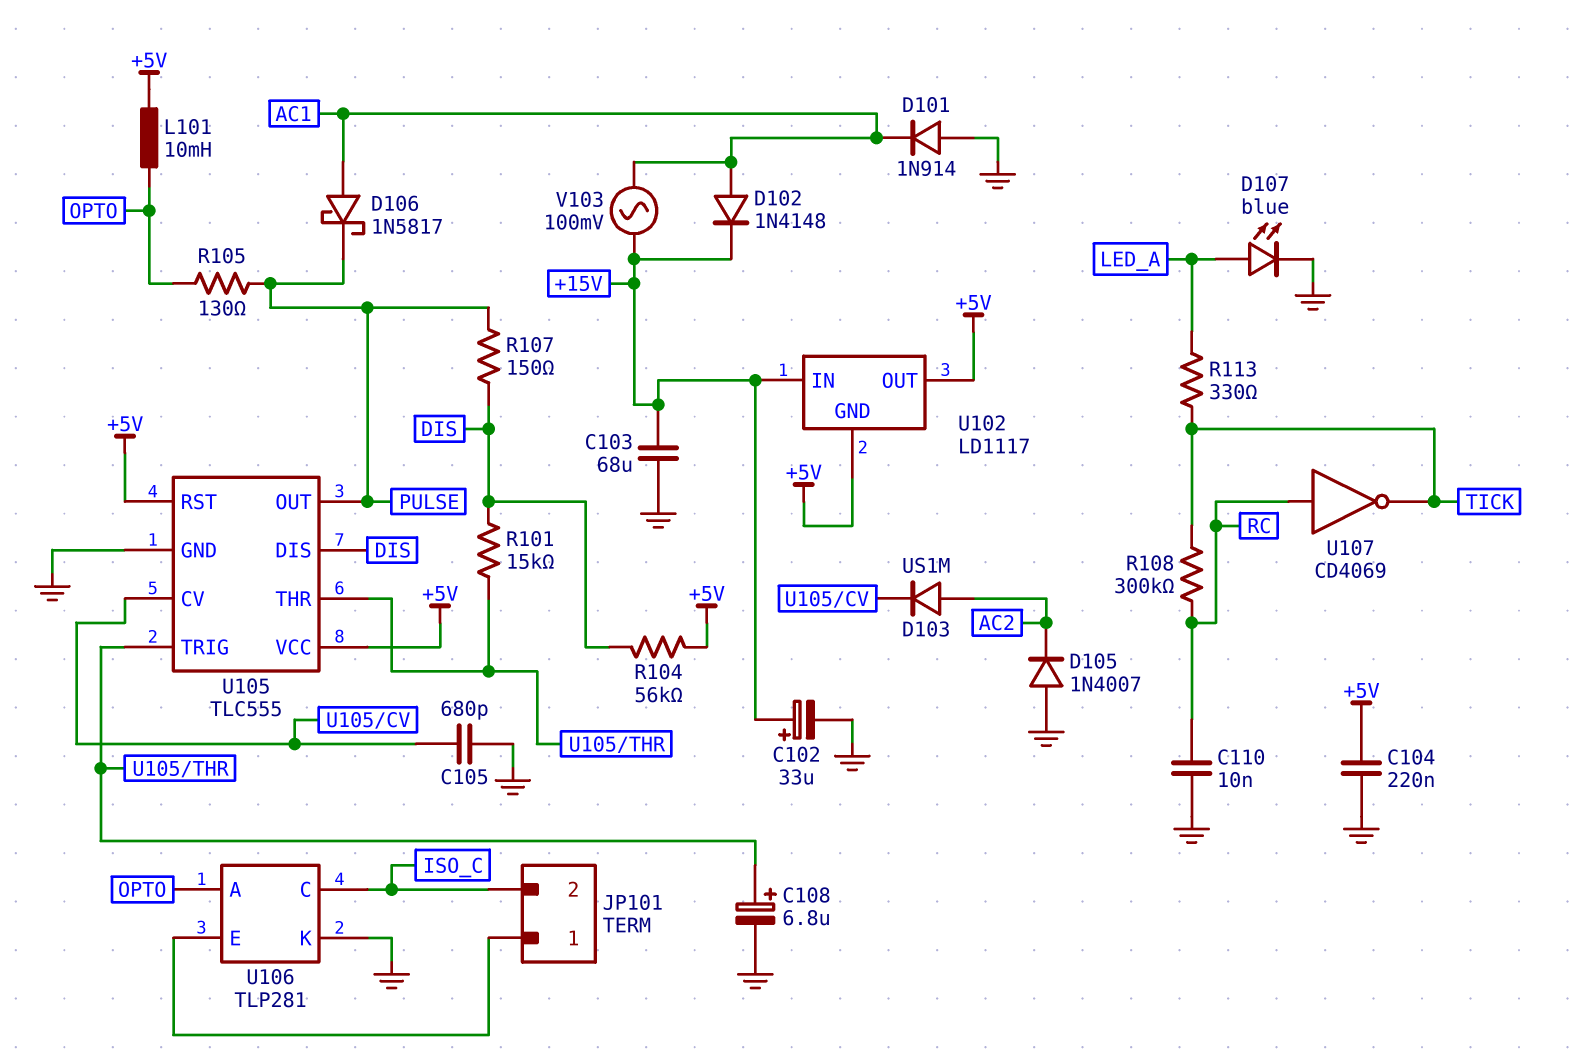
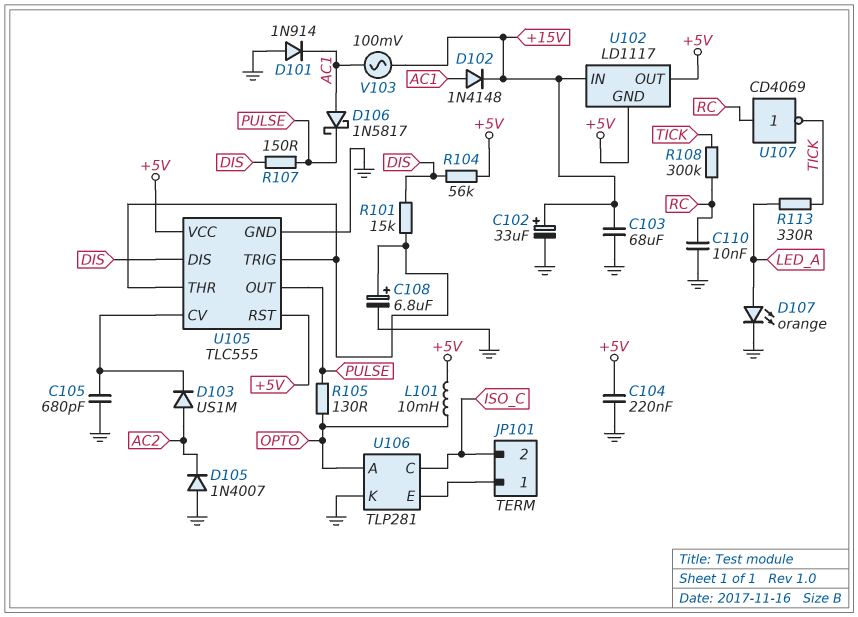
D107: LED blue (A LED_A, K GND) -> LED orange (A LED_A, K GND)

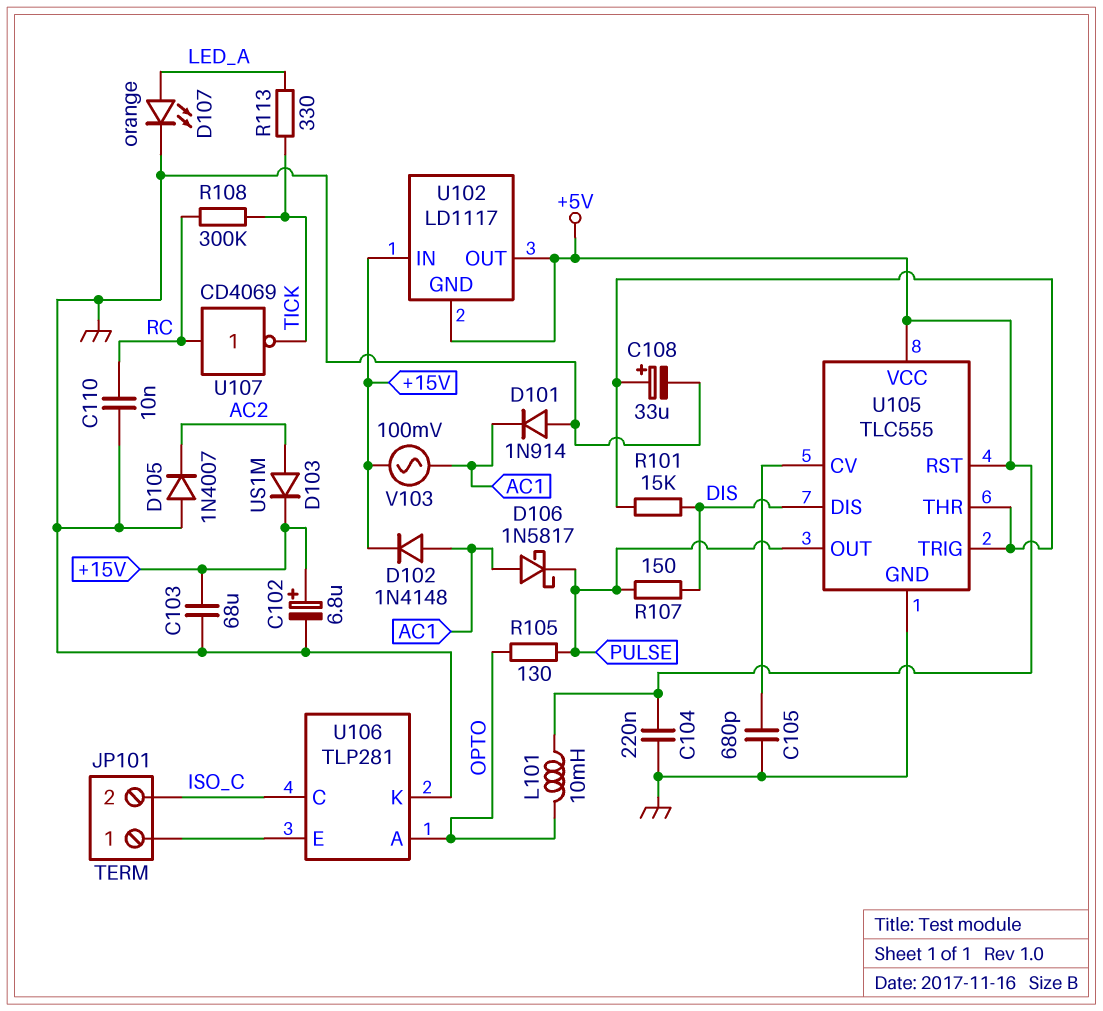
C102: 33uF (plus +15V, minus GND) -> 6.8uF (plus +15V, minus GND)
C108: 6.8uF (plus U105/THR, minus GND) -> 33uF (plus U105/THR, minus GND)
D103: diode US1M (A AC2, K U105/CV) -> diode US1M (A AC2, K +15V)
R104: 56k (+5V, DIS) -> none

